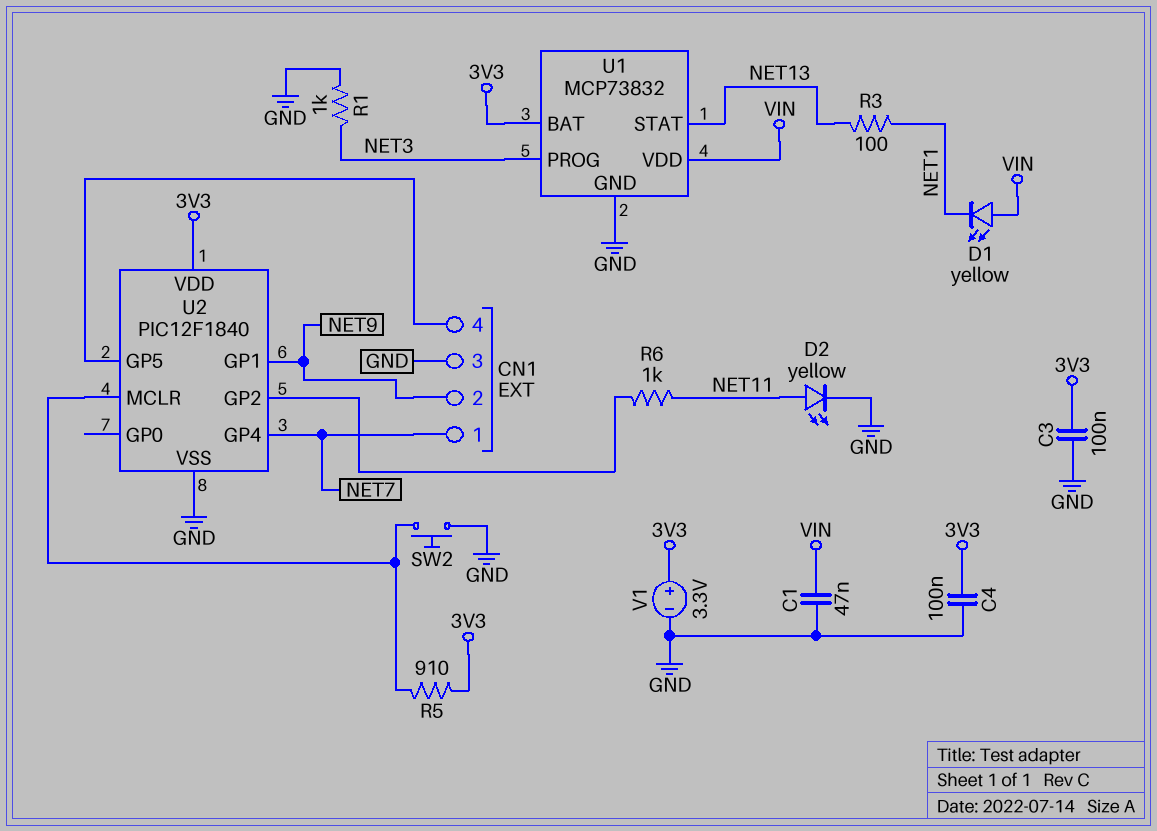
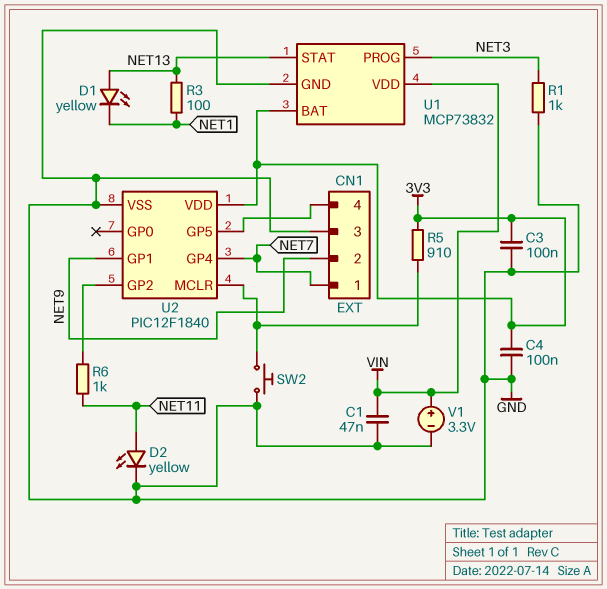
D1: LED yellow (A VIN, K NET1) -> LED yellow (A NET13, K NET1)
V1: 3.3V (plus 3V3, minus GND) -> 3.3V (plus VIN, minus GND)

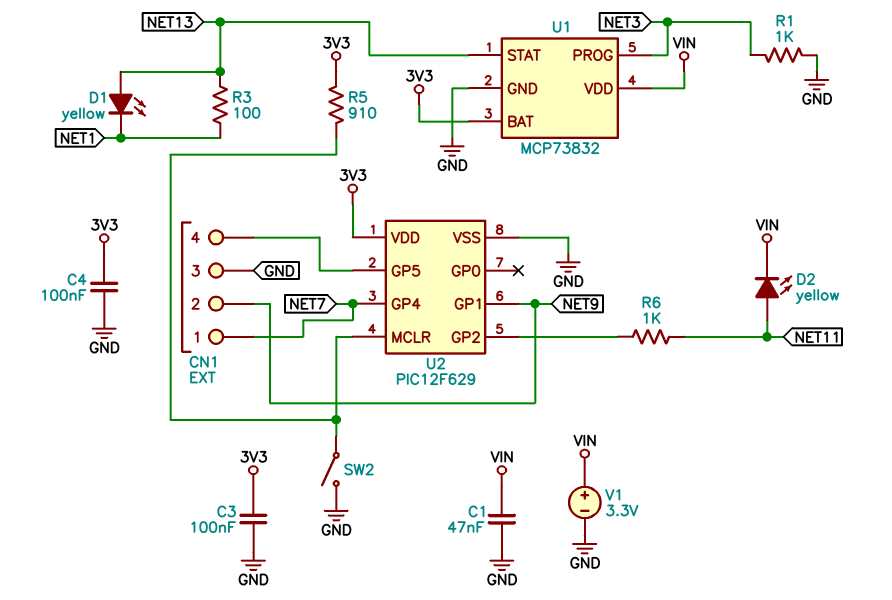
D2: LED yellow (A NET11, K GND) -> LED yellow (A NET11, K VIN)
SW2: button (GND, U2/MCLR) -> switch (GND, U2/MCLR)
U2: PIC12F1840 -> PIC12F629

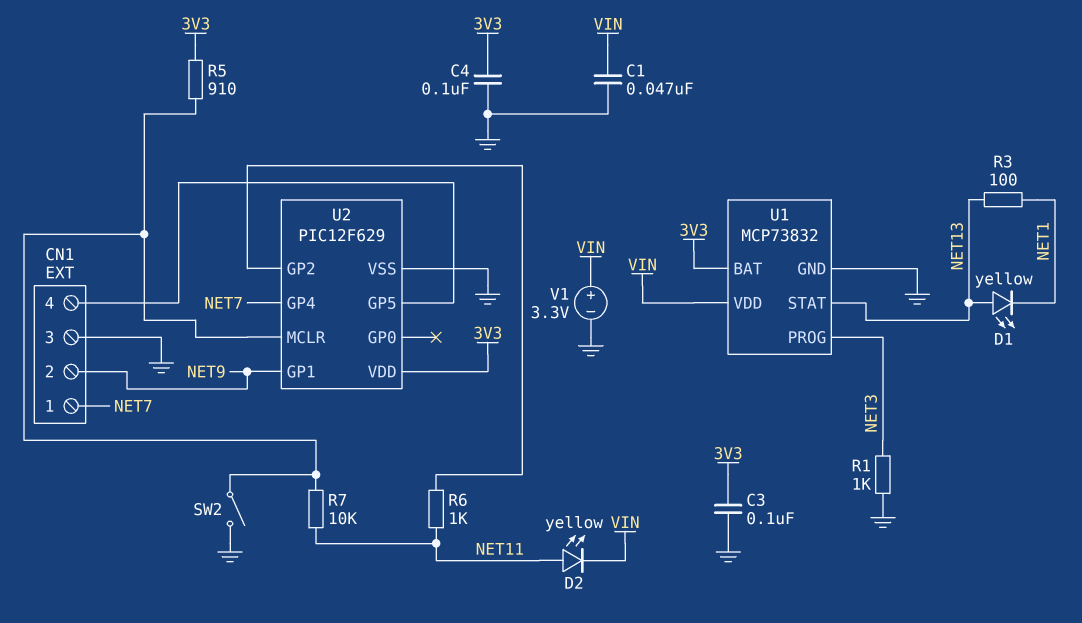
R7: none -> 10k (NET11, U2/MCLR)

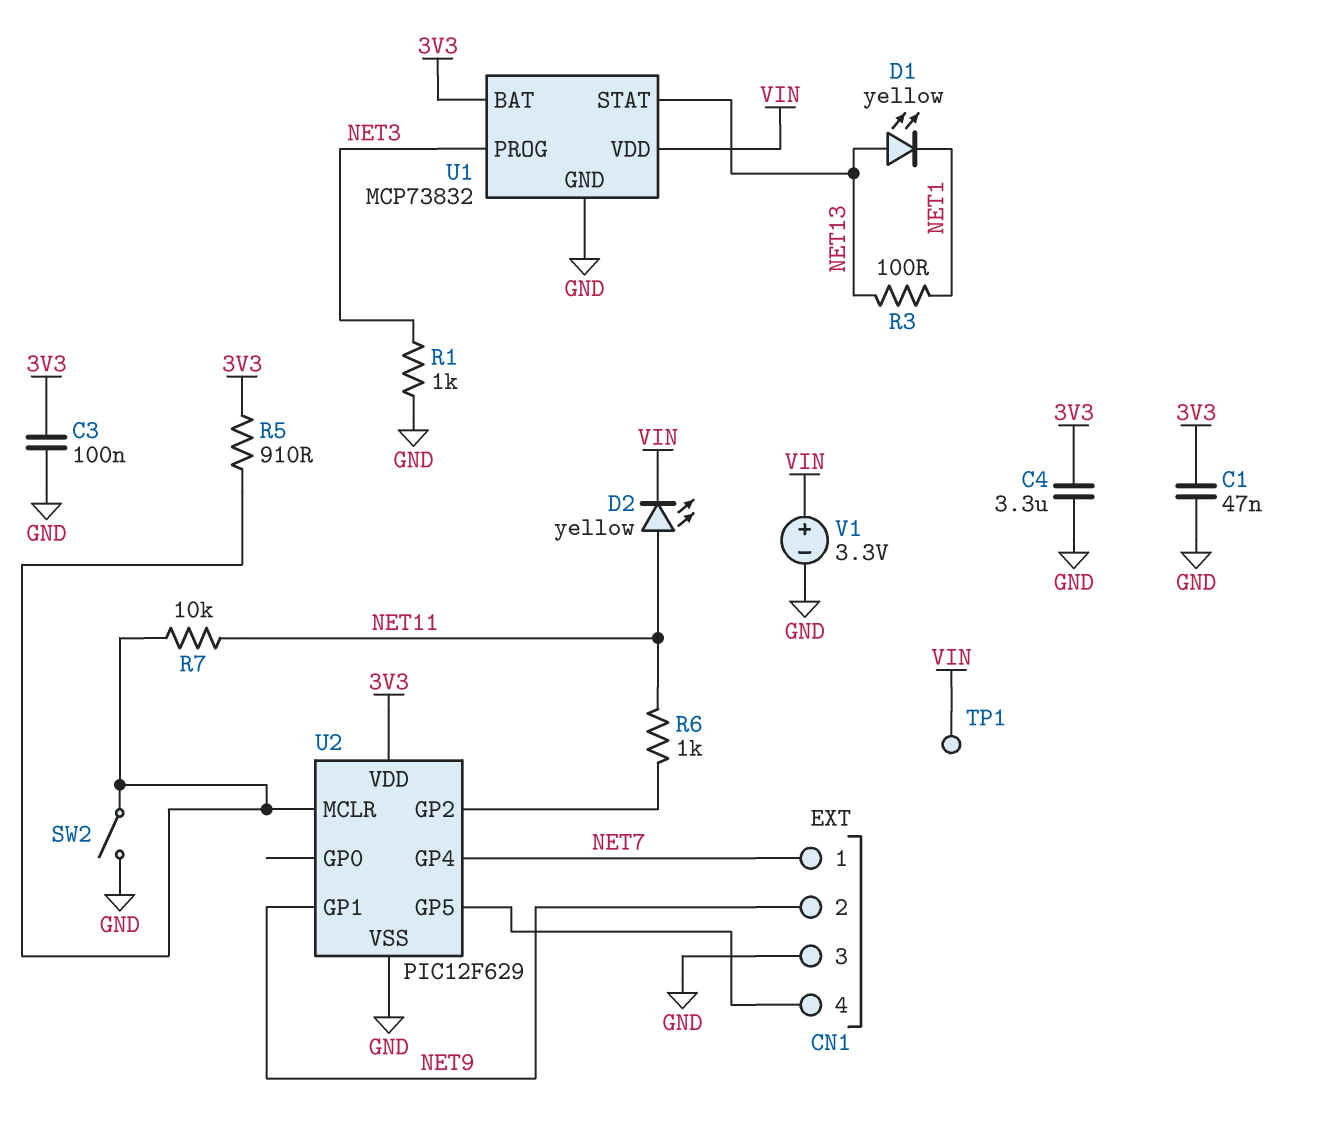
C1: 47nF (GND, VIN) -> 47nF (3V3, GND)
C4: 100nF (3V3, GND) -> 3.3uF (3V3, GND)
TP1: none -> test point (VIN)

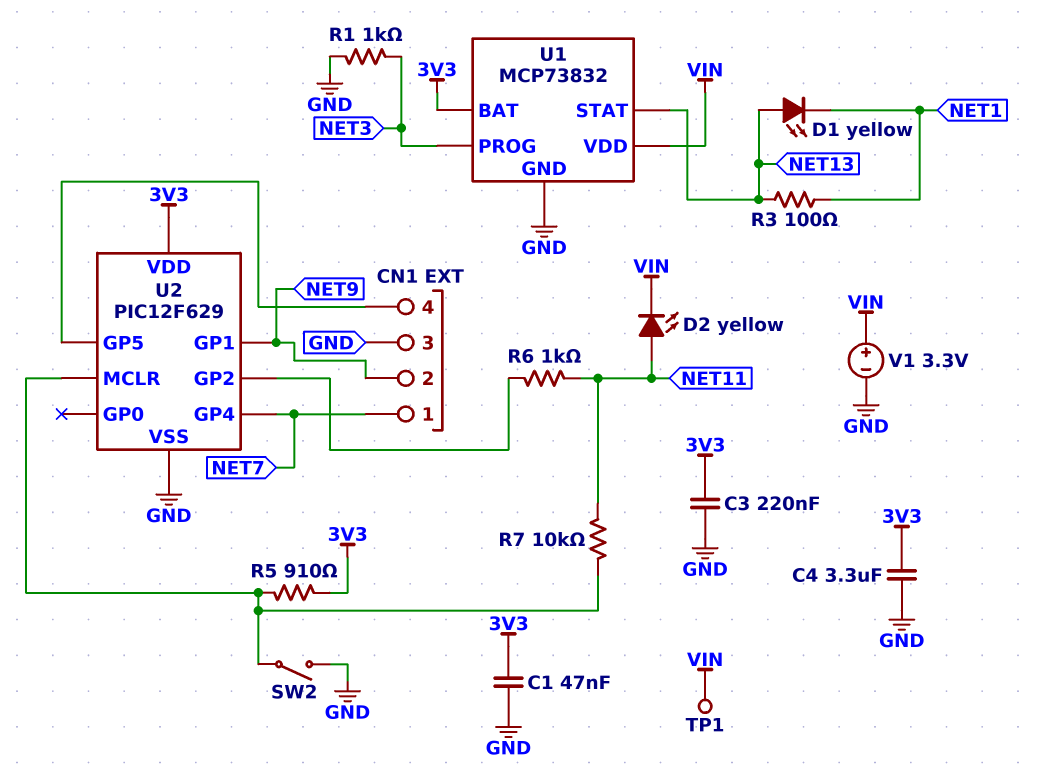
C3: 100nF (3V3, GND) -> 220nF (3V3, GND)

